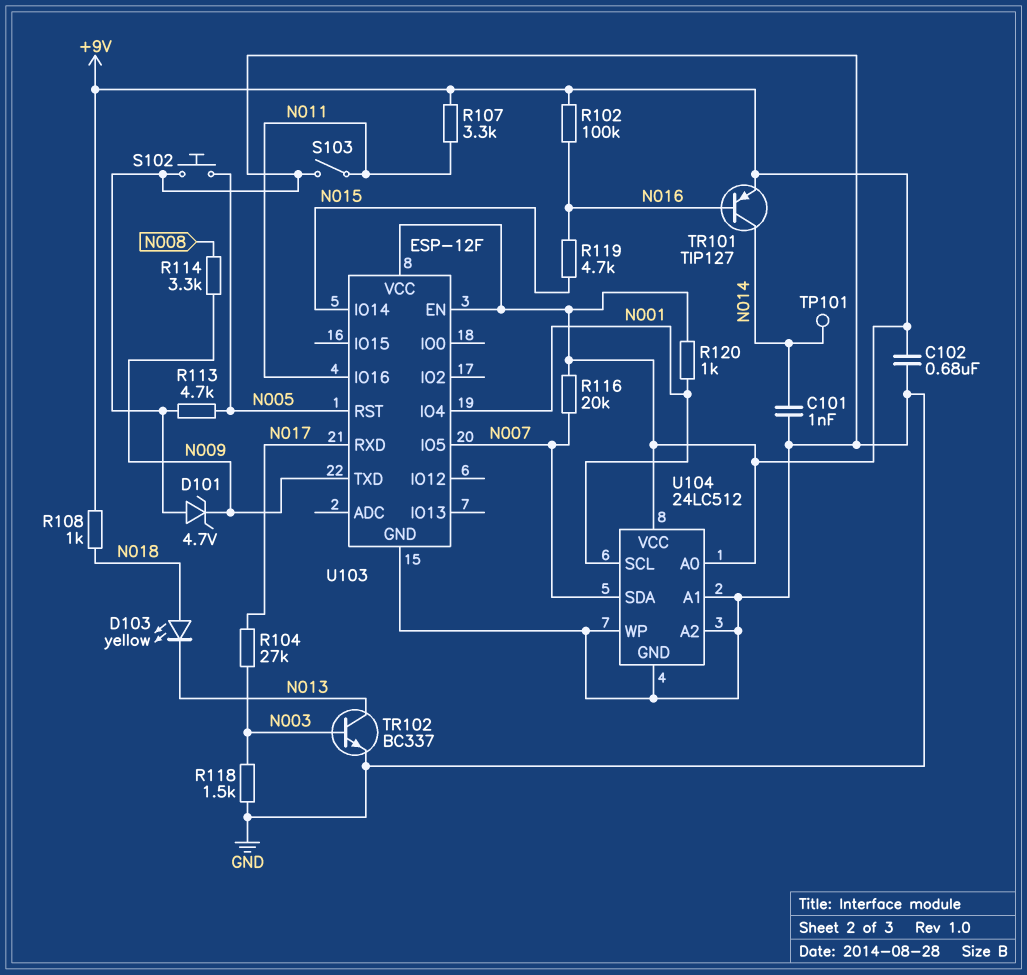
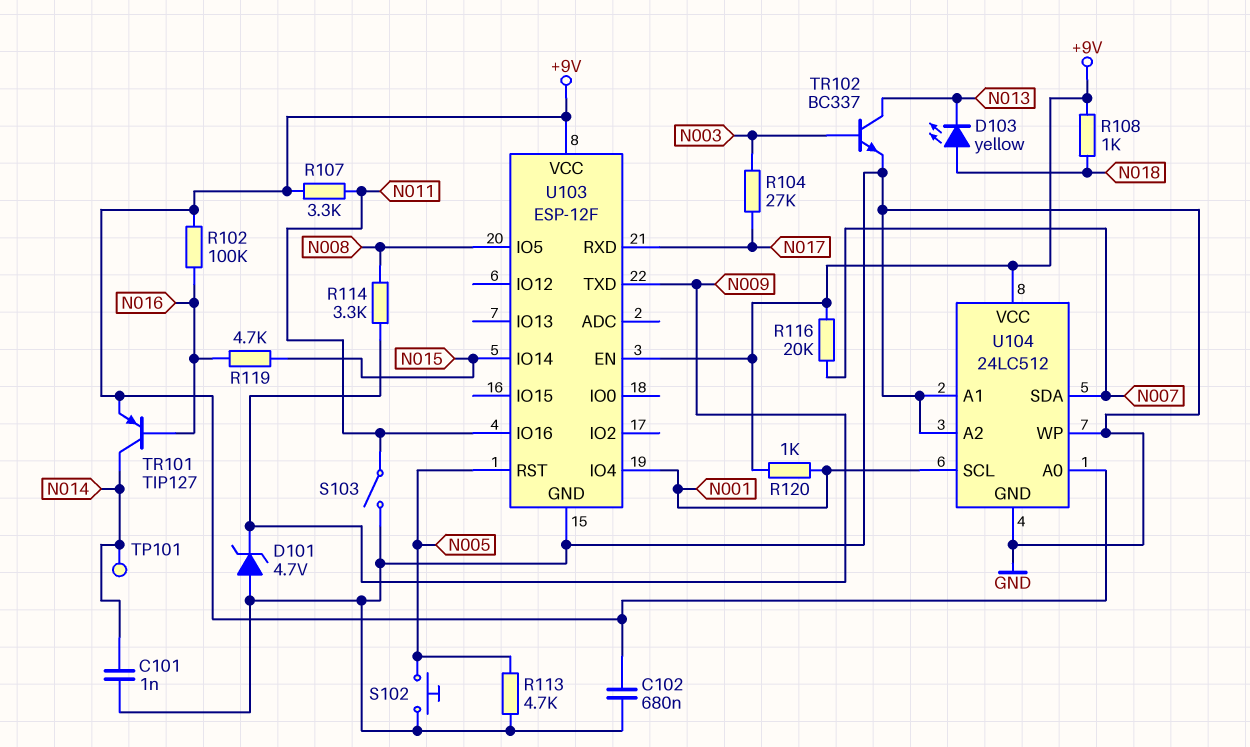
R118: 1.5k (GND, N003) -> none
U103 pin IO5: N007 -> N008

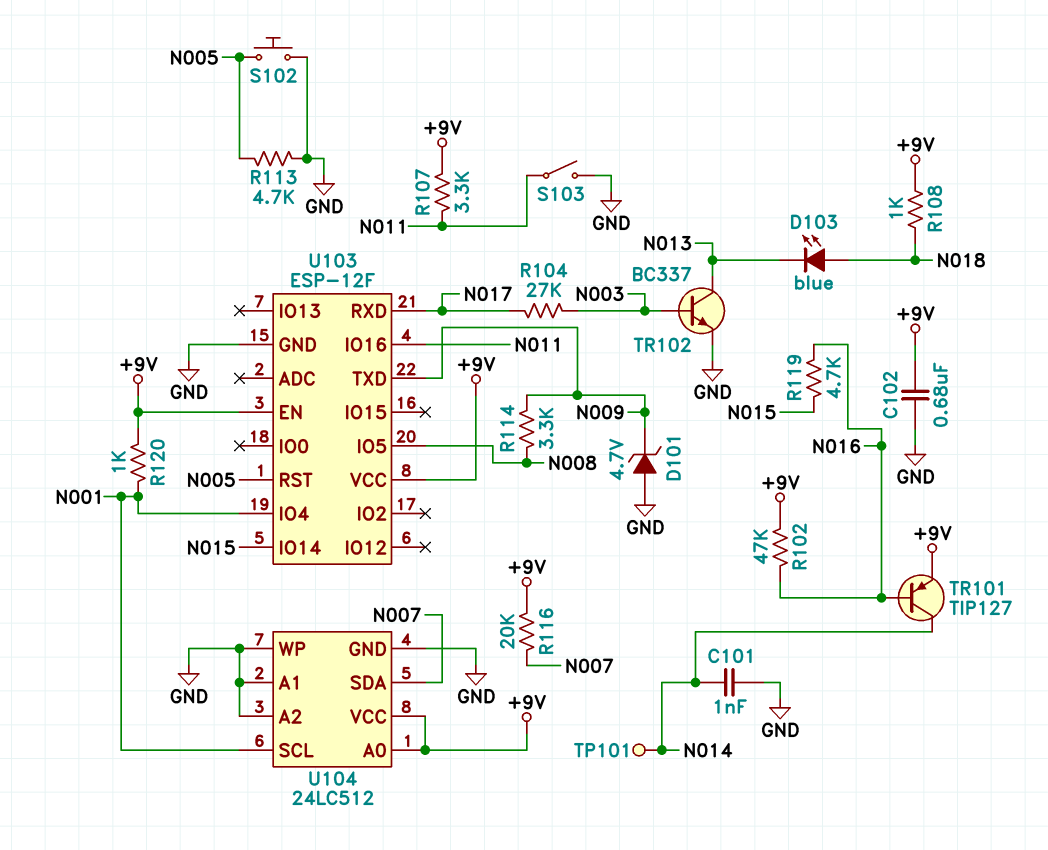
D103: LED yellow (A N018, K N013) -> LED blue (A N018, K N013)
R102: 100k (+9V, N016) -> 47k (+9V, N016)

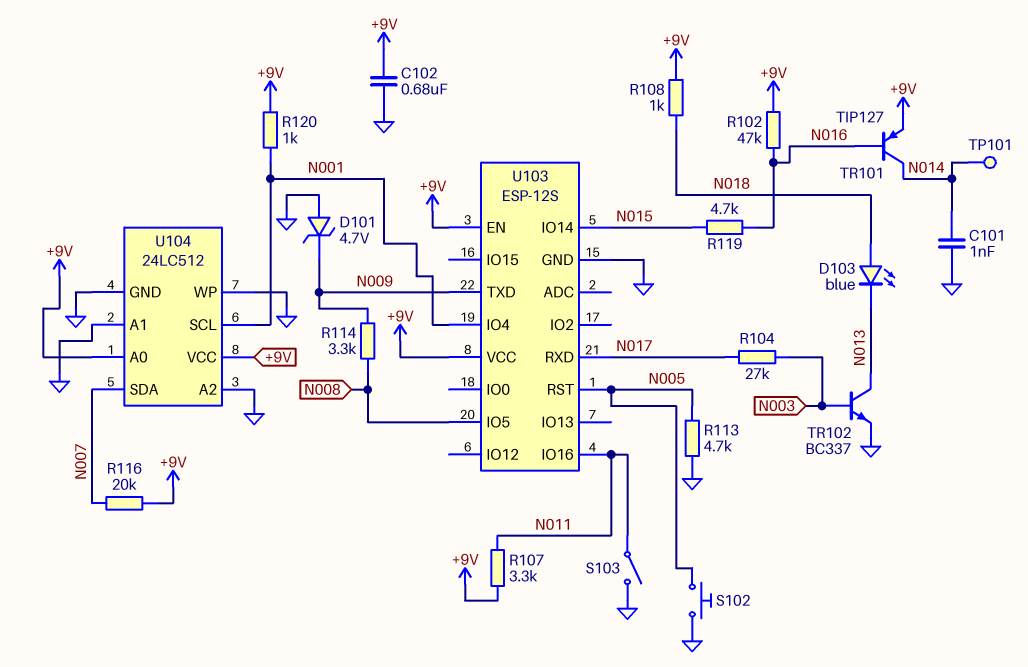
U103: ESP-12F -> ESP-12S

